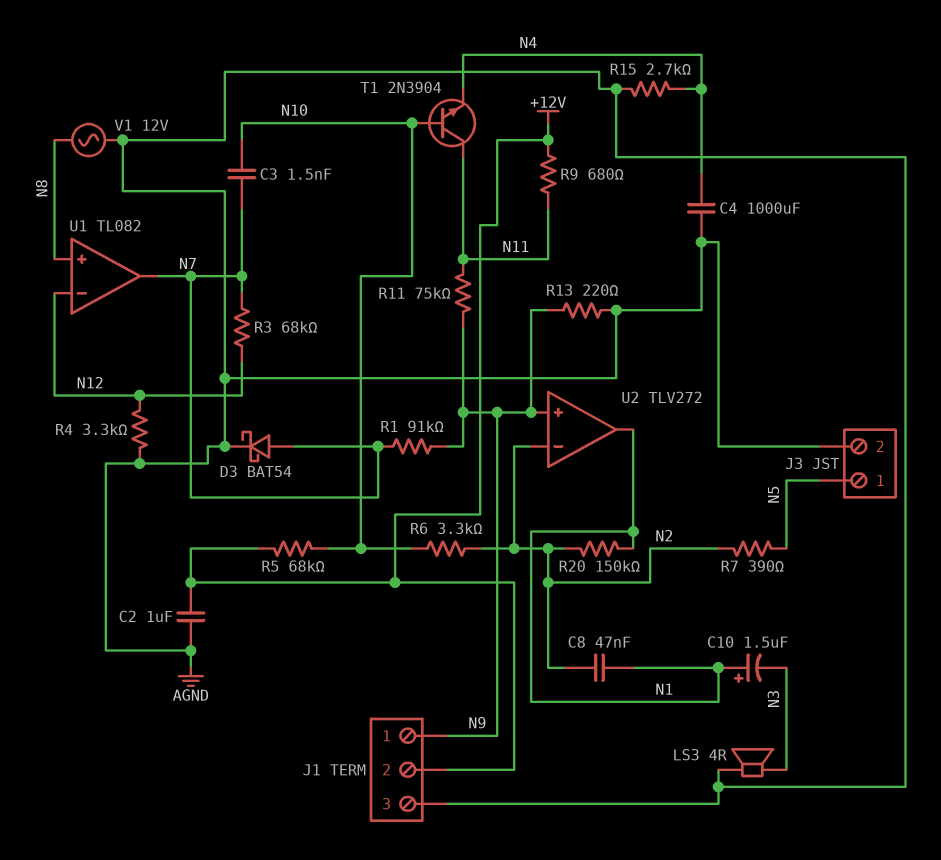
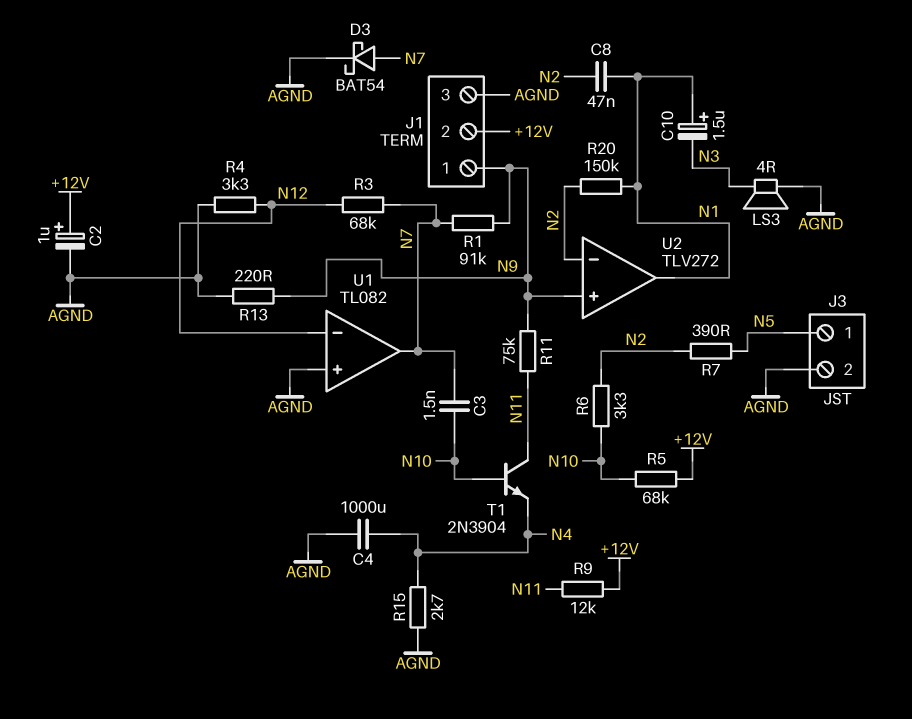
C2: 1uF (+12V, AGND) -> 1uF (plus +12V, minus AGND)
R9: 680 (+12V, N11) -> 12k (+12V, N11)
U1 pin in+: N8 -> AGND
V1: AC 12V (AGND, N8) -> none

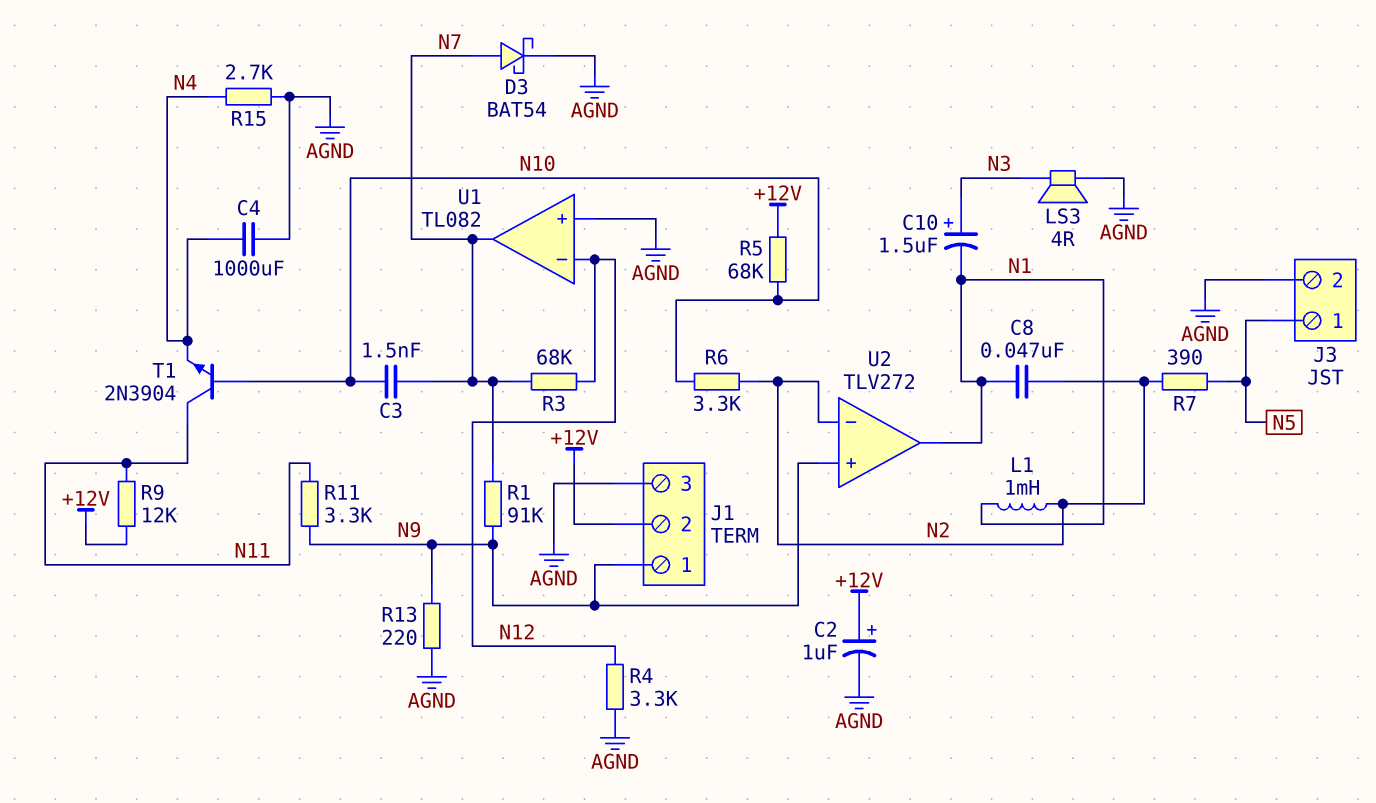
C10: 1.5uF (plus N1, minus N3) -> 1.5uF (plus N3, minus N1)
L1: none -> 1mH (N1, N2)
R11: 75k (N9, N11) -> 3.3k (N9, N11)
R20: 150k (N1, N2) -> none

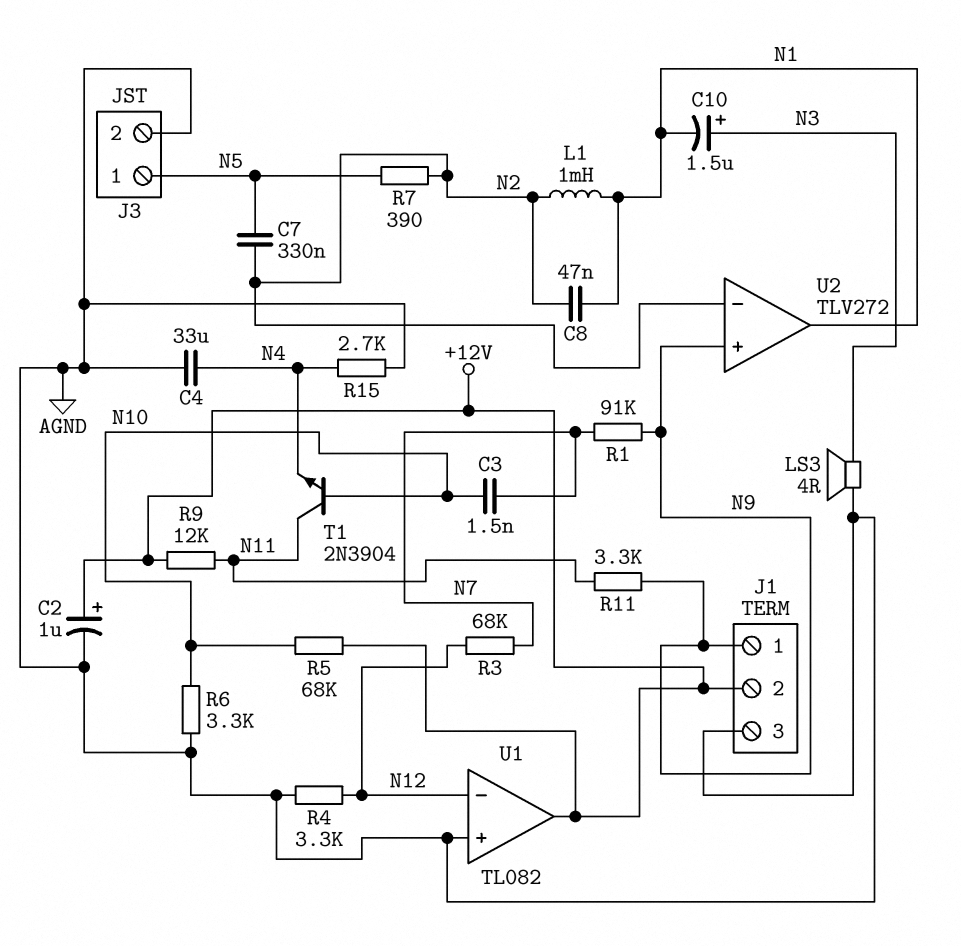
C4: 1000uF (AGND, N4) -> 33uF (AGND, N4)
C7: none -> 330nF (N2, N5)
D3: schottky BAT54 (A N7, K AGND) -> none
R6: 3.3k (N2, N10) -> 3.3k (AGND, N10)
R13: 220 (AGND, N9) -> none
U1 pin out: N7 -> +12V

